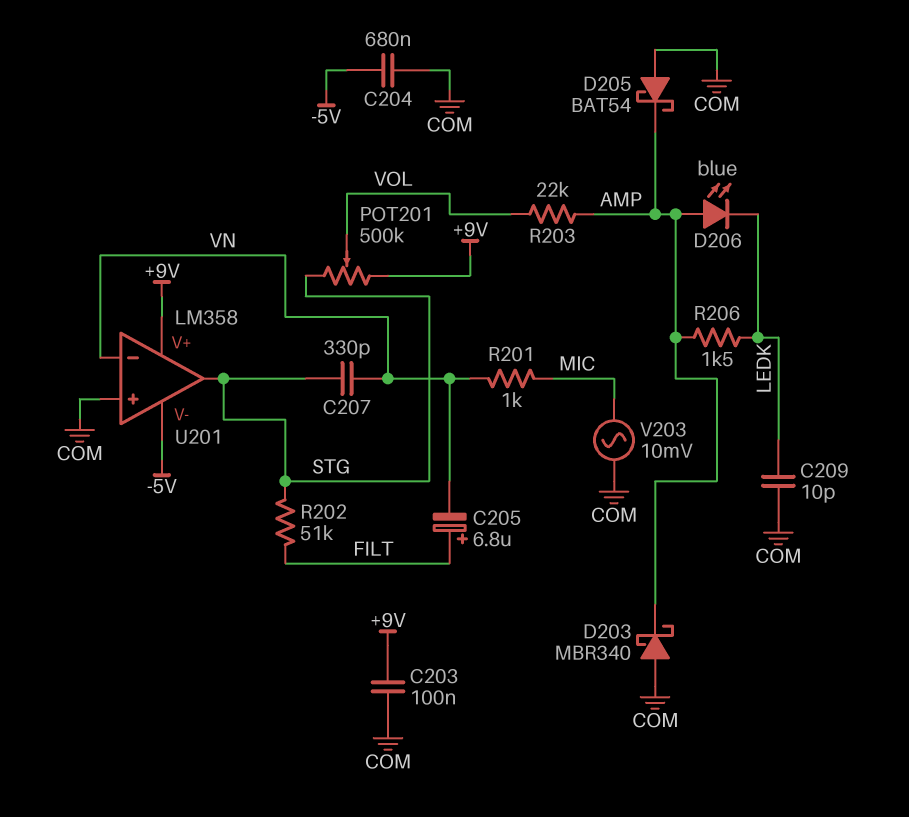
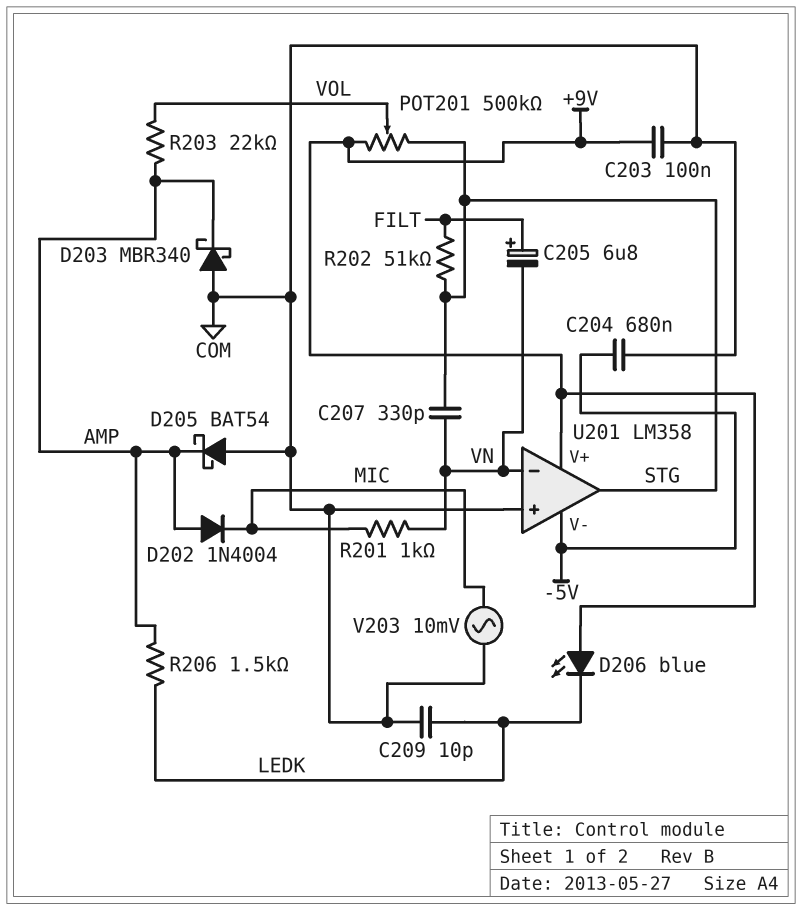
D202: none -> diode 1N4004 (A AMP, K MIC)
D206: LED blue (A AMP, K LEDK) -> LED blue (A +9V, K LEDK)

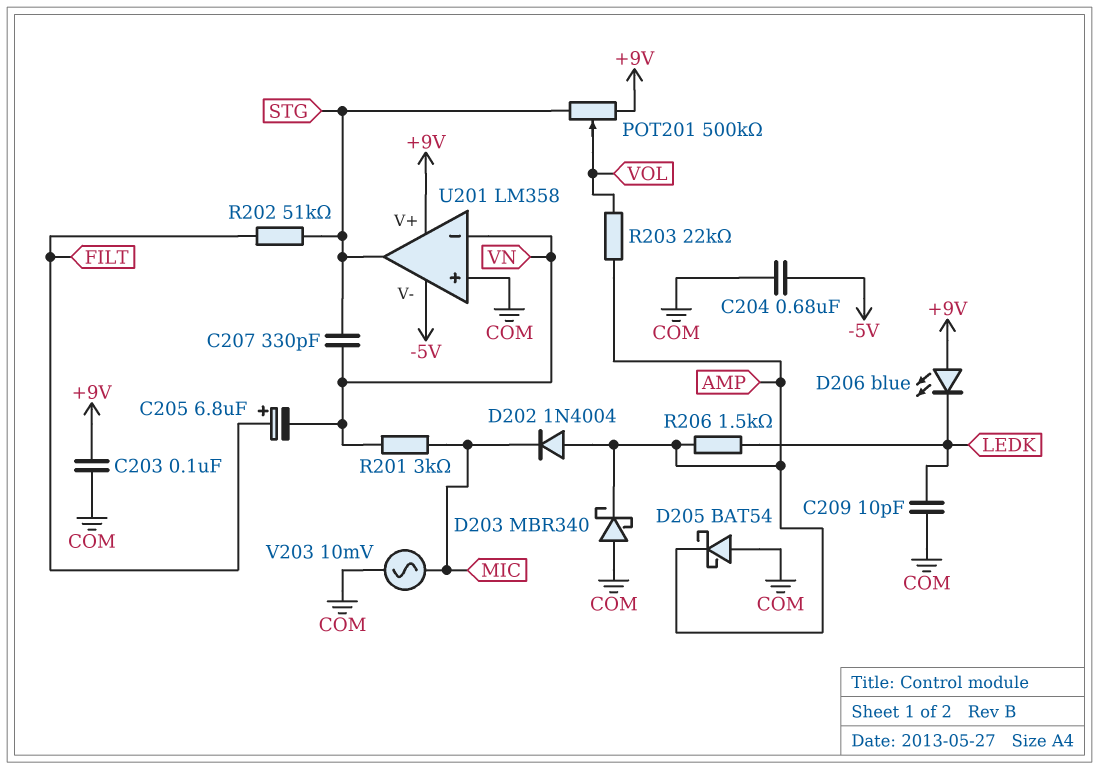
R201: 1k (MIC, VN) -> 3k (MIC, VN)

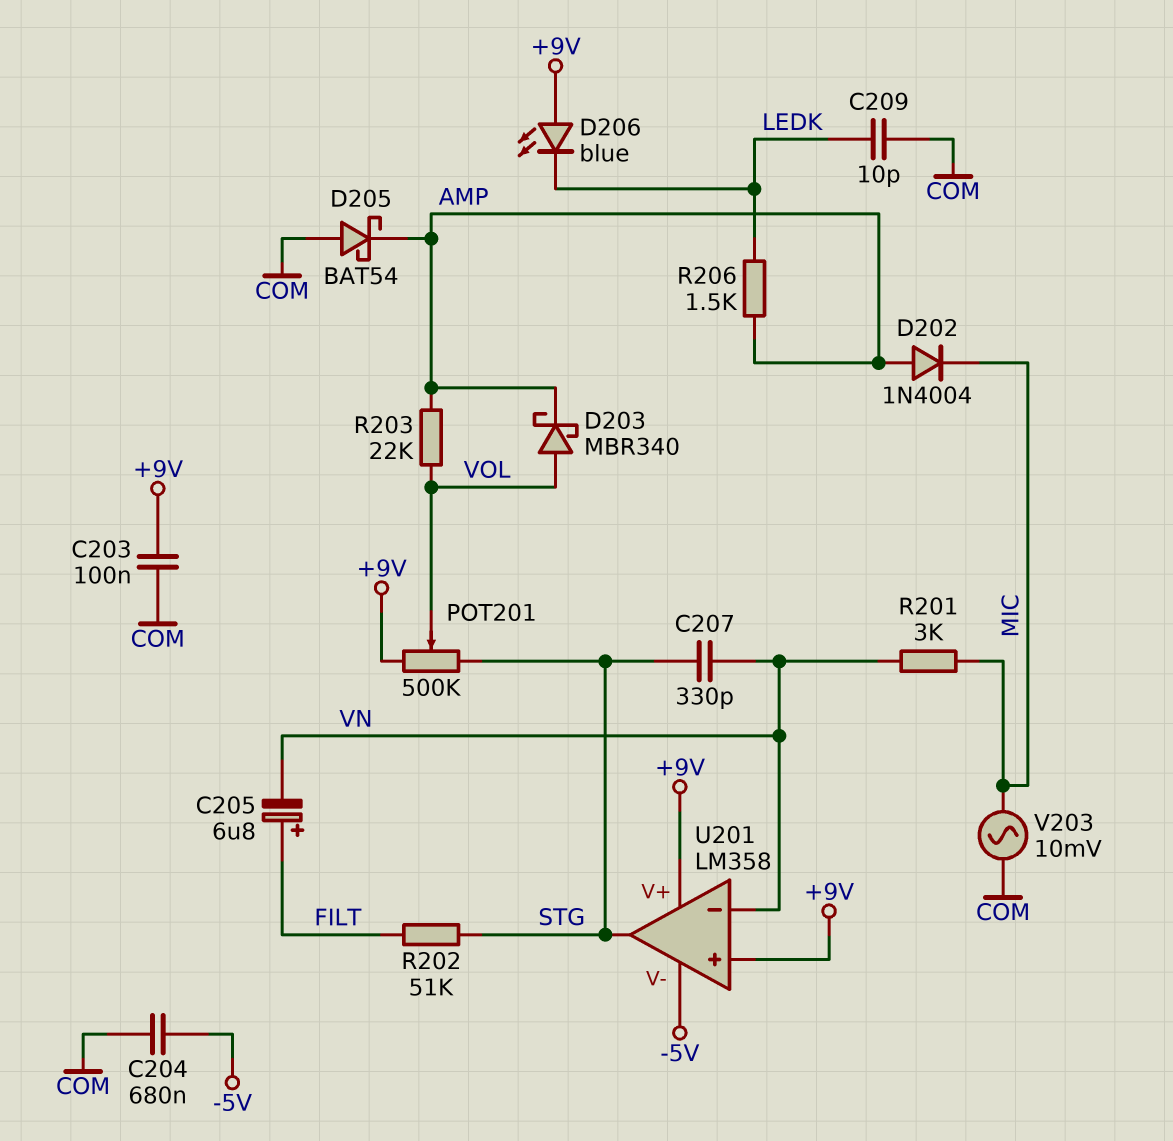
D203: schottky MBR340 (A COM, K AMP) -> schottky MBR340 (A VOL, K AMP)
U201 pin in+: COM -> +9V

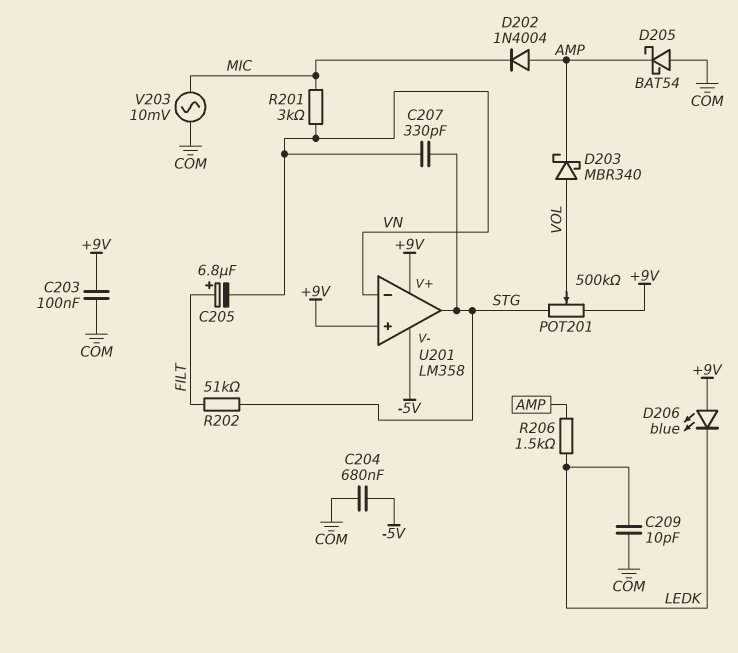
R203: 22k (AMP, VOL) -> none

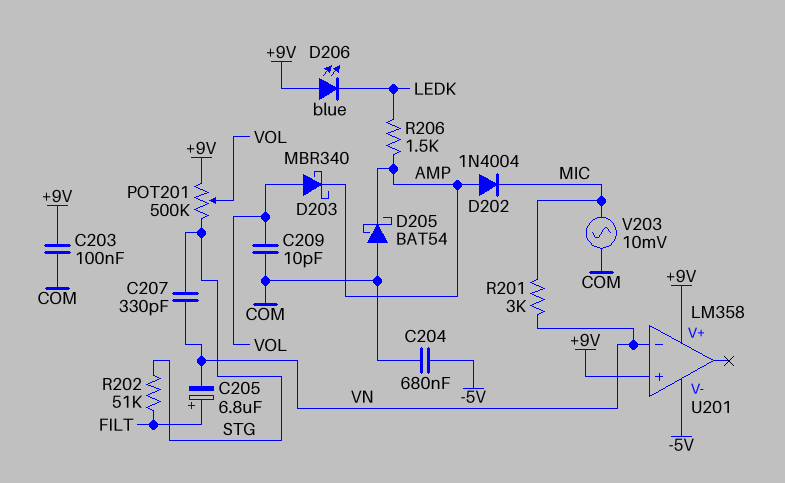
C209: 10pF (COM, LEDK) -> 10pF (COM, VOL)
U201 pin out: STG -> none

